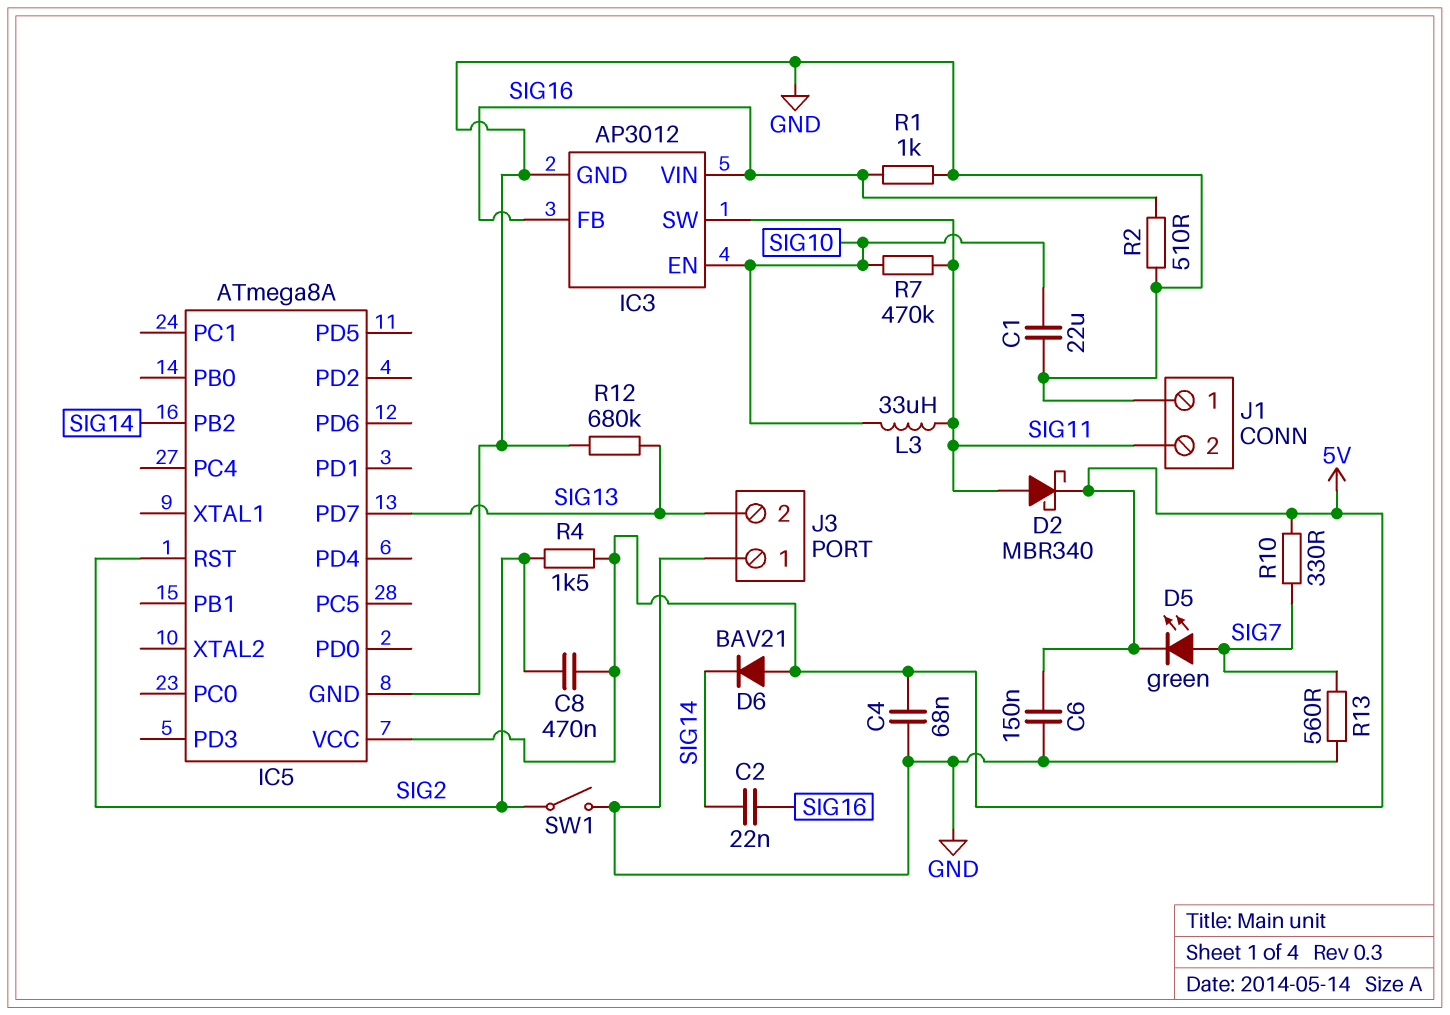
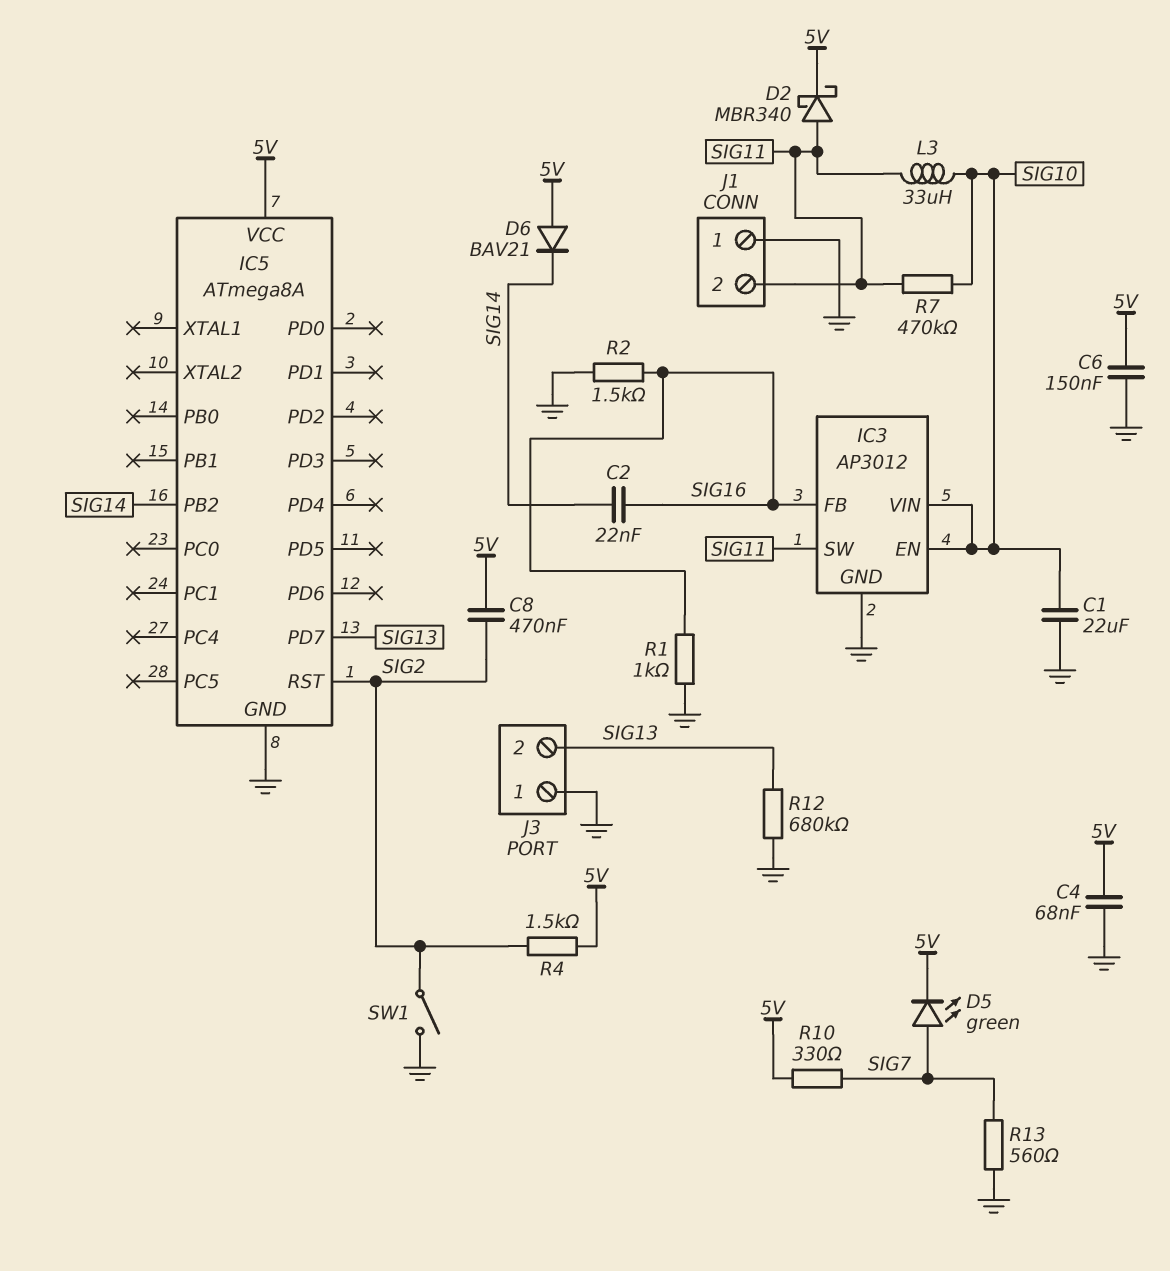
IC3 pin VIN: SIG16 -> SIG10
R2: 510 (GND, SIG16) -> 1.5k (GND, SIG16)

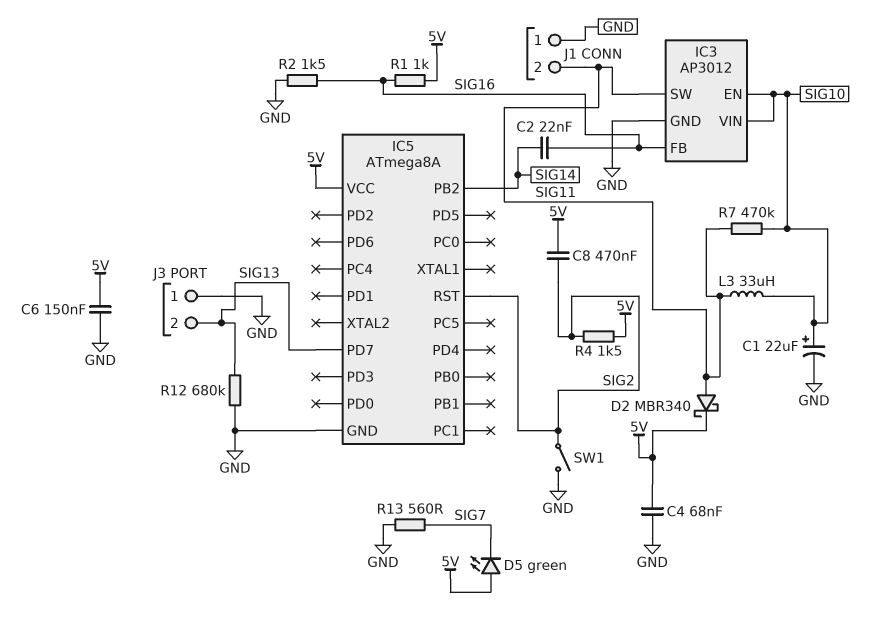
C1: 22uF (GND, SIG10) -> 22uF (plus SIG10, minus GND)
D5: LED green (A SIG7, K 5V) -> LED green (A 5V, K SIG7)
D6: diode BAV21 (A 5V, K SIG14) -> none
R1: 1k (GND, SIG16) -> 1k (5V, SIG16)
R10: 330 (5V, SIG7) -> none

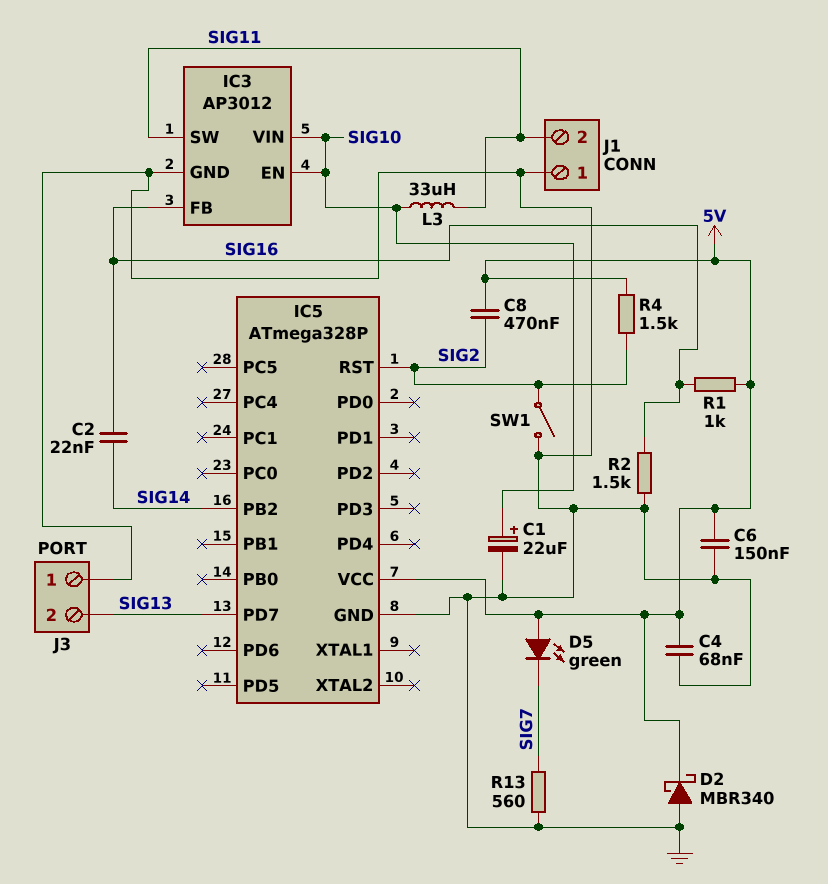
D2: schottky MBR340 (A SIG11, K 5V) -> schottky MBR340 (A GND, K 5V)
IC5: ATmega8A -> ATmega328P
R7: 470k (SIG10, SIG11) -> none
R12: 680k (GND, SIG13) -> none

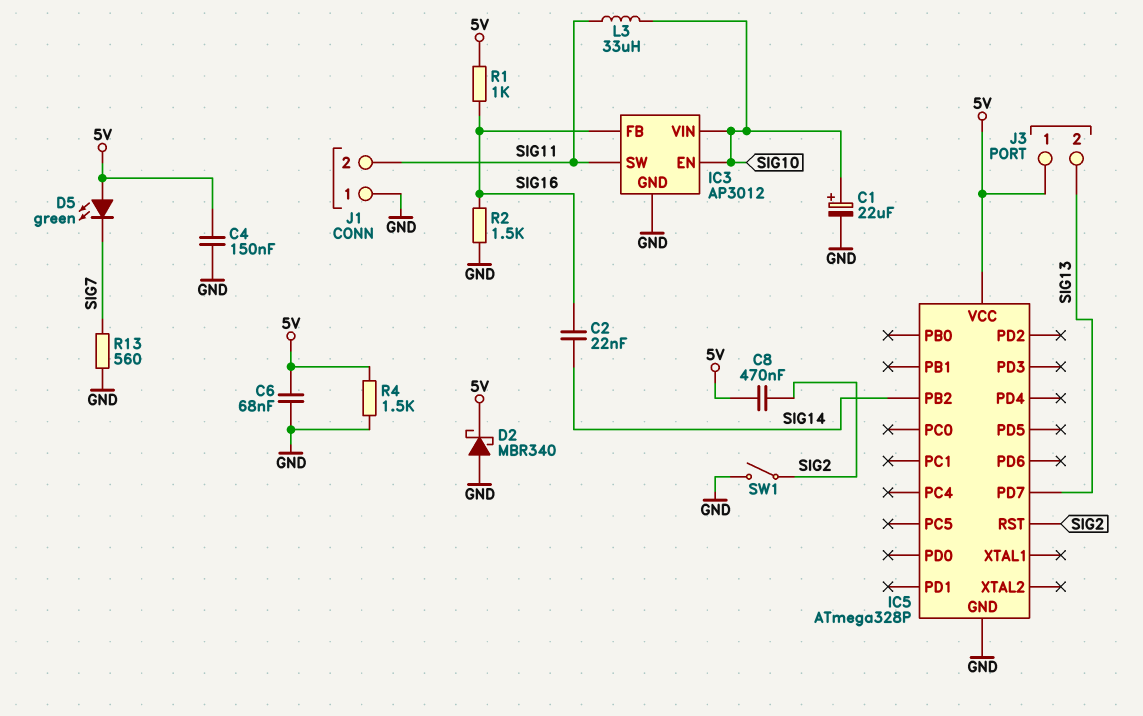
C4: 68nF (5V, GND) -> 150nF (5V, GND)
C6: 150nF (5V, GND) -> 68nF (5V, GND)
J3 pin 1: GND -> 5V
R4: 1.5k (5V, SIG2) -> 1.5k (5V, GND)

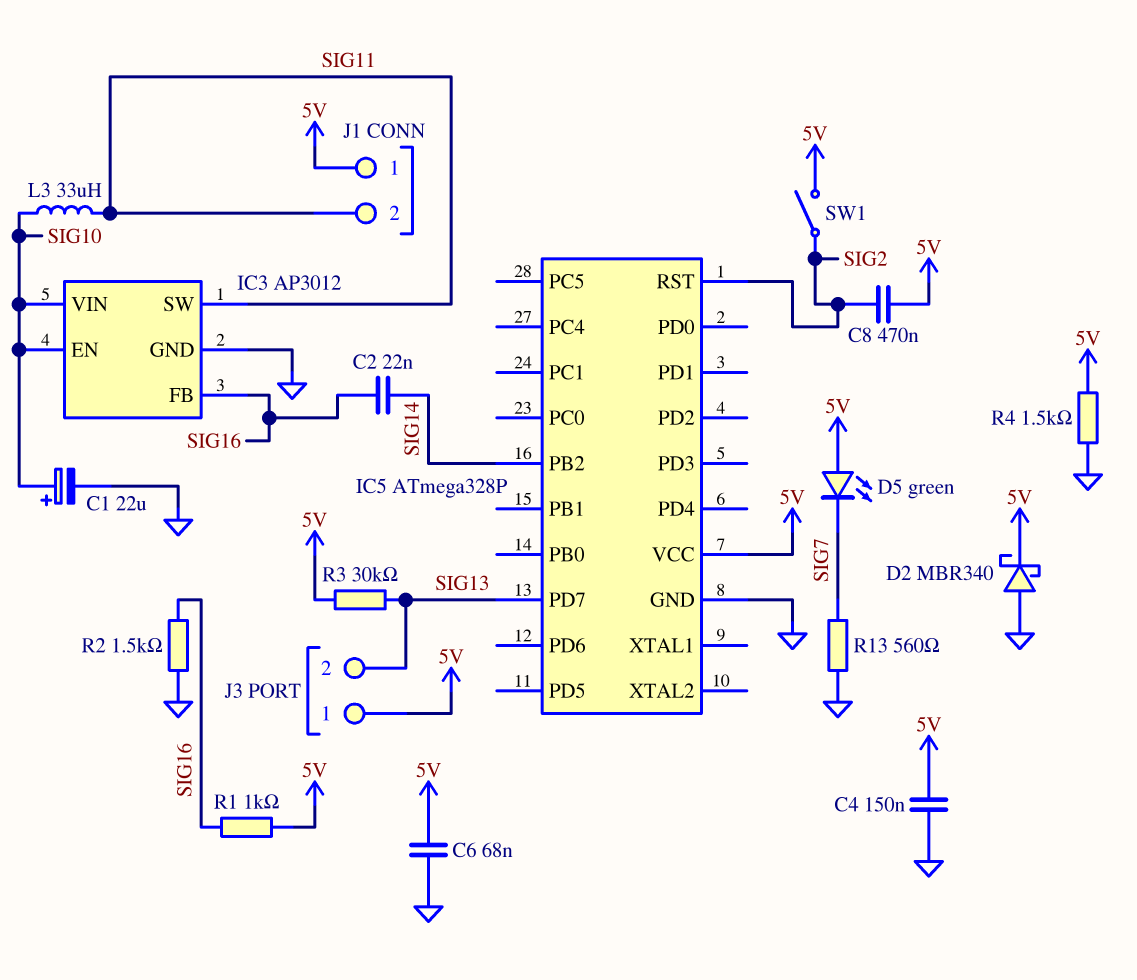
J1 pin 1: GND -> 5V
R3: none -> 30k (5V, SIG13)
SW1: switch (GND, SIG2) -> switch (5V, SIG2)

